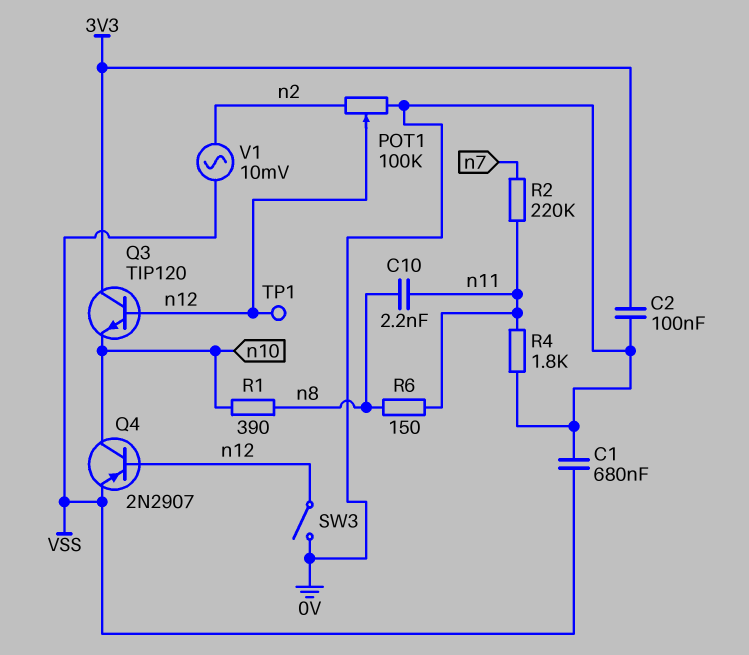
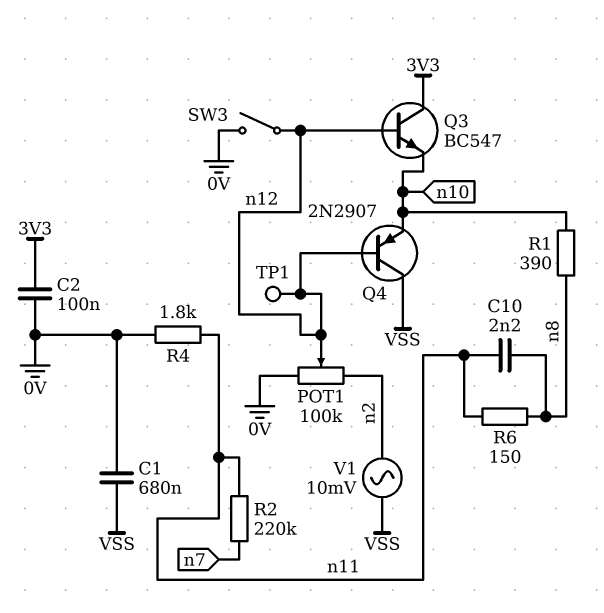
Q3: NPN TIP120 (B n12, C 3V3, E n10) -> NPN BC547 (B n12, C 3V3, E n10)
Q4: PNP 2N2907 (B n12, C n10, E VSS) -> PNP 2N2907 (B n12, C VSS, E n10)

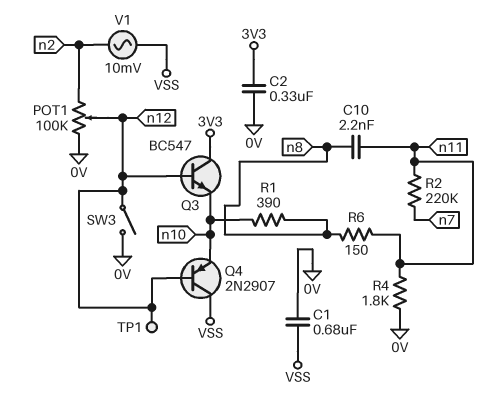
C2: 100nF (0V, 3V3) -> 330nF (0V, 3V3)

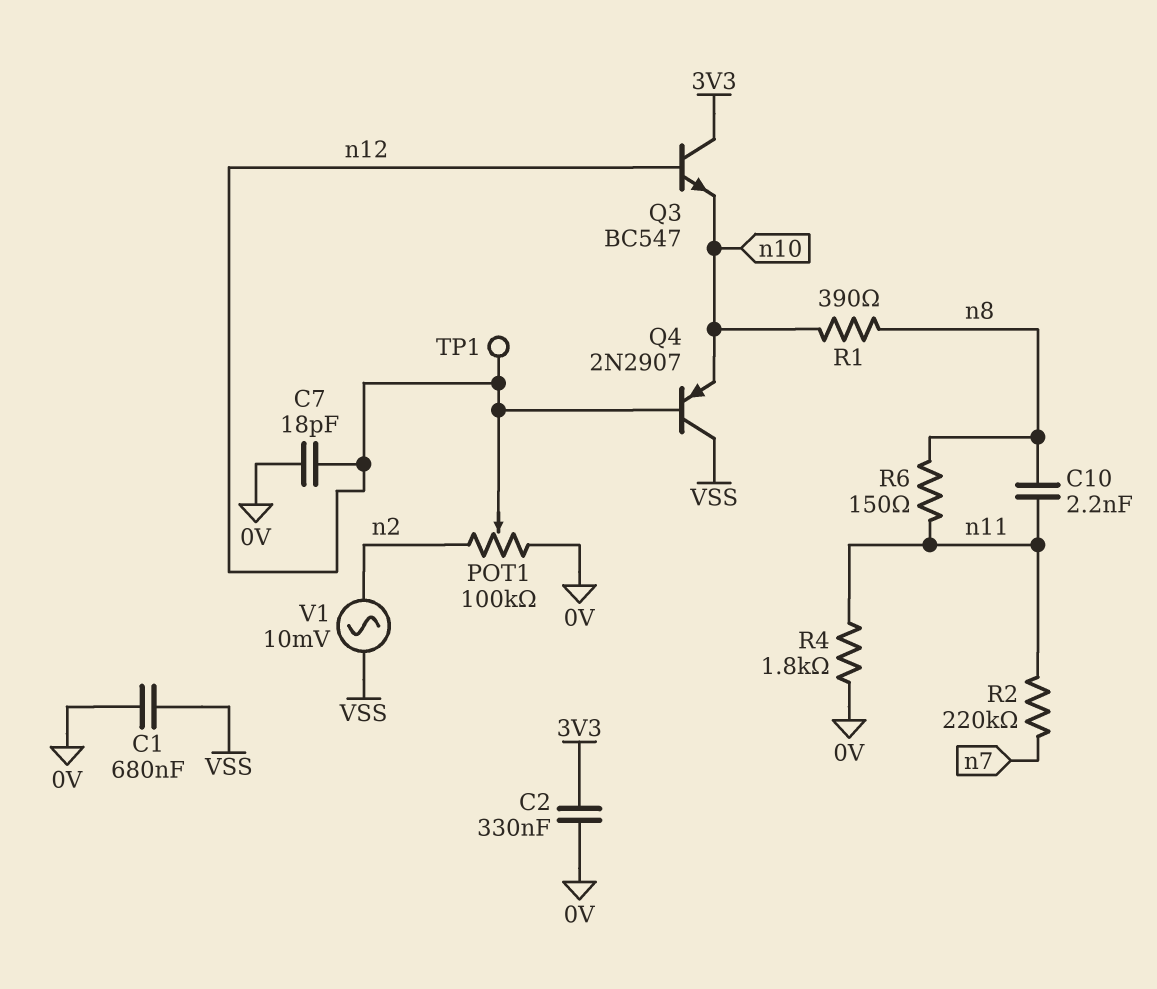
C7: none -> 18pF (0V, n12)
SW3: switch (0V, n12) -> none

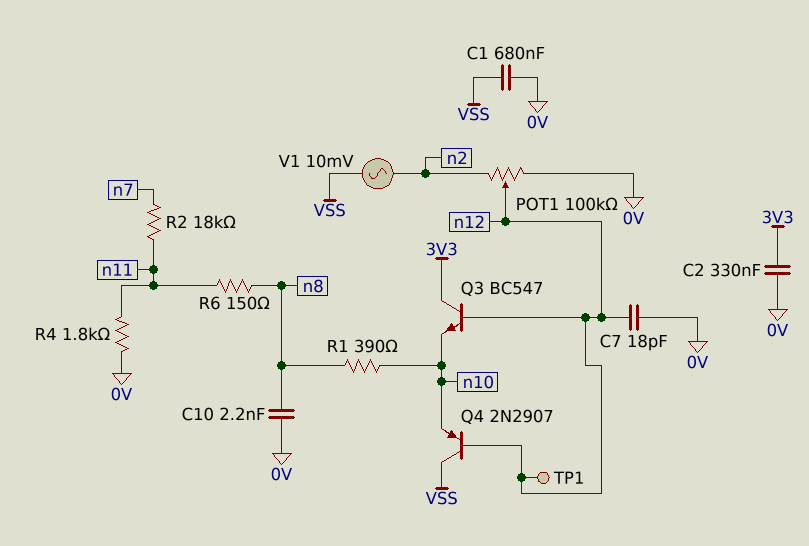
C10: 2.2nF (n8, n11) -> 2.2nF (0V, n8)
R2: 220k (n7, n11) -> 18k (n7, n11)

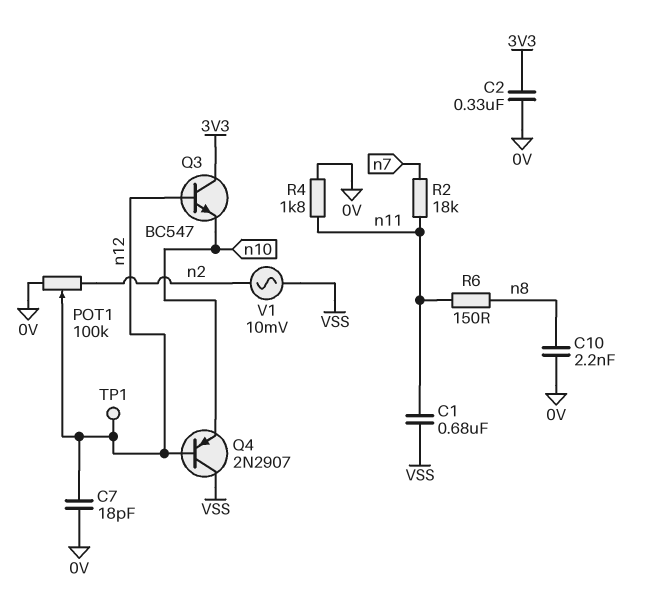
C1: 680nF (0V, VSS) -> 680nF (VSS, n11)
R1: 390 (n8, n10) -> none

